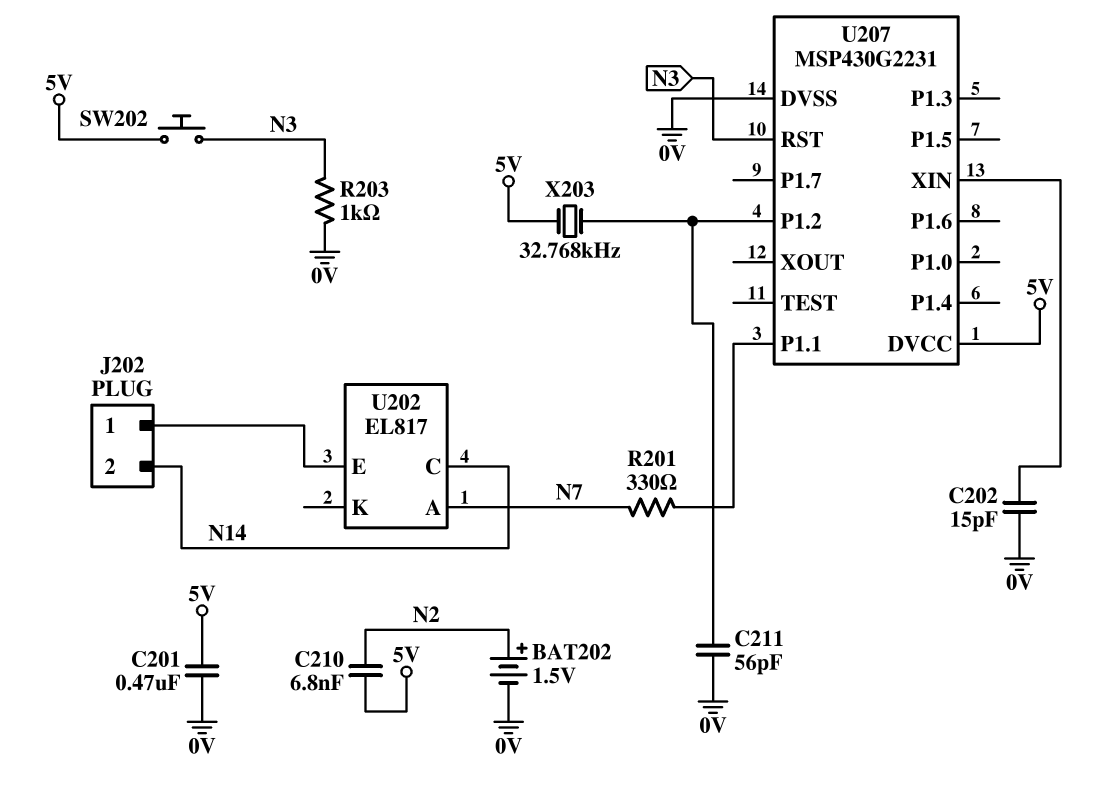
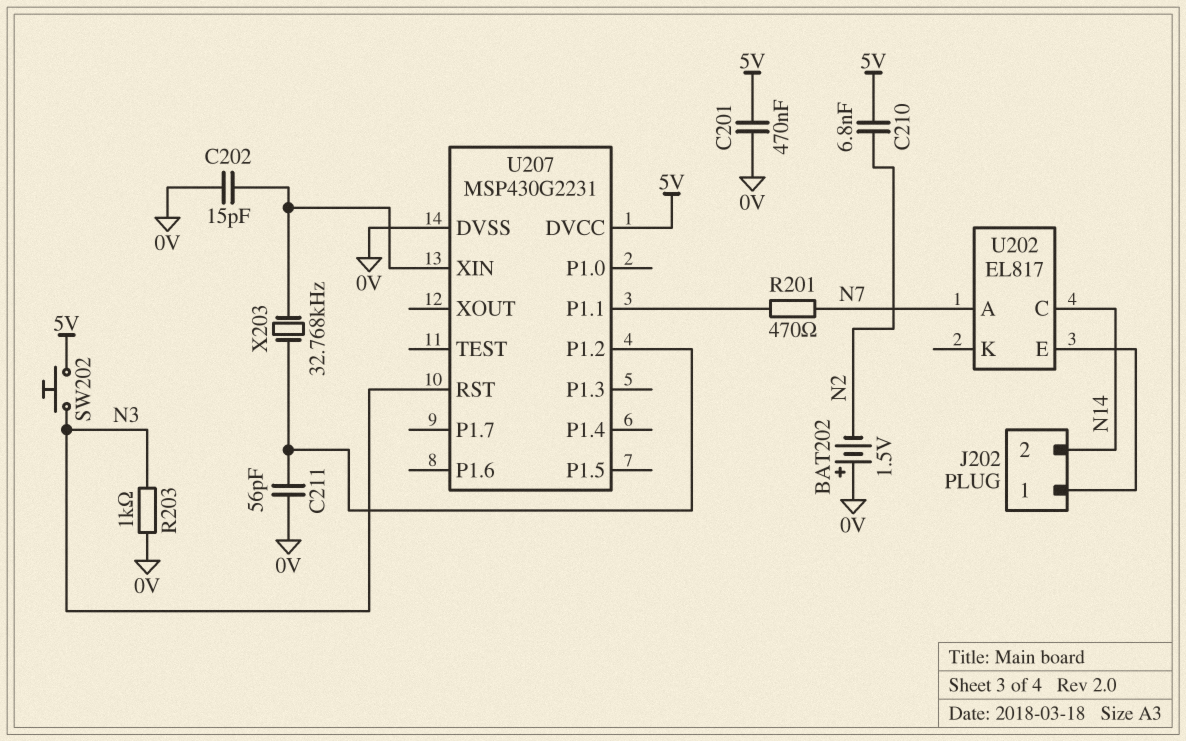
BAT202: 1.5V (plus N2, minus 0V) -> 1.5V (plus 0V, minus N2)
R201: 330 (N7, U207/P1.1) -> 470 (N7, U207/P1.1)
X203: 32.768kHz (5V, U207/P1.2) -> 32.768kHz (U207/P1.2, U207/XIN)

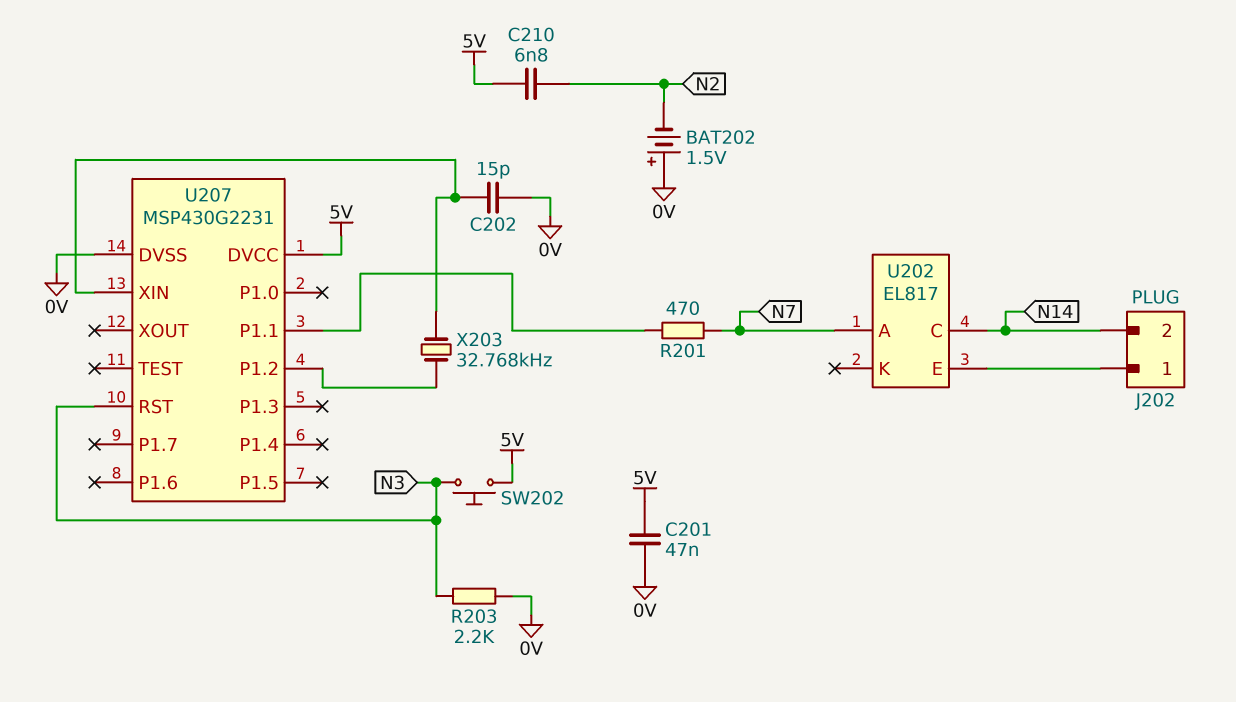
C201: 470nF (0V, 5V) -> 47nF (0V, 5V)
C211: 56pF (0V, U207/P1.2) -> none
R203: 1k (0V, N3) -> 2.2k (0V, N3)

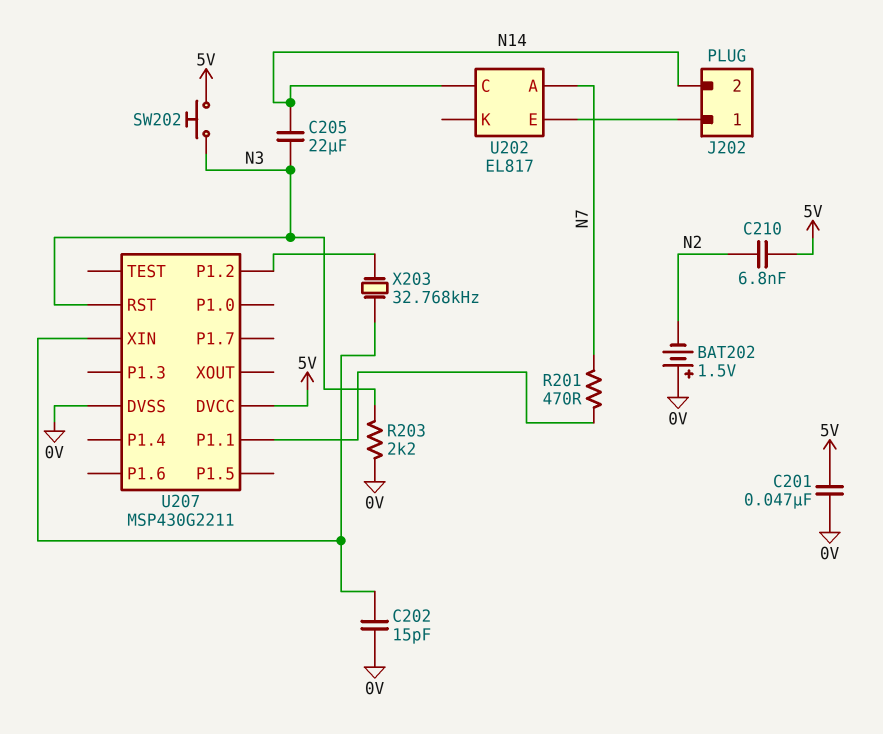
C205: none -> 22uF (N3, N14)
U207: MSP430G2231 -> MSP430G2211

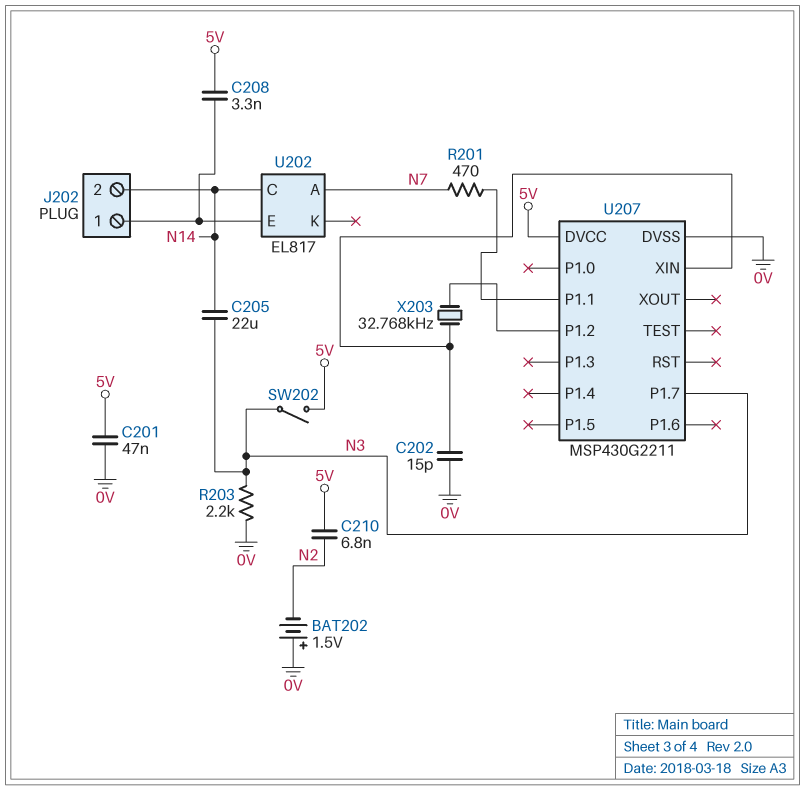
C208: none -> 3.3nF (5V, J202/1)
SW202: button (5V, N3) -> switch (5V, N3)
U207 pin P1.7: none -> N3
U207 pin RST: N3 -> none

